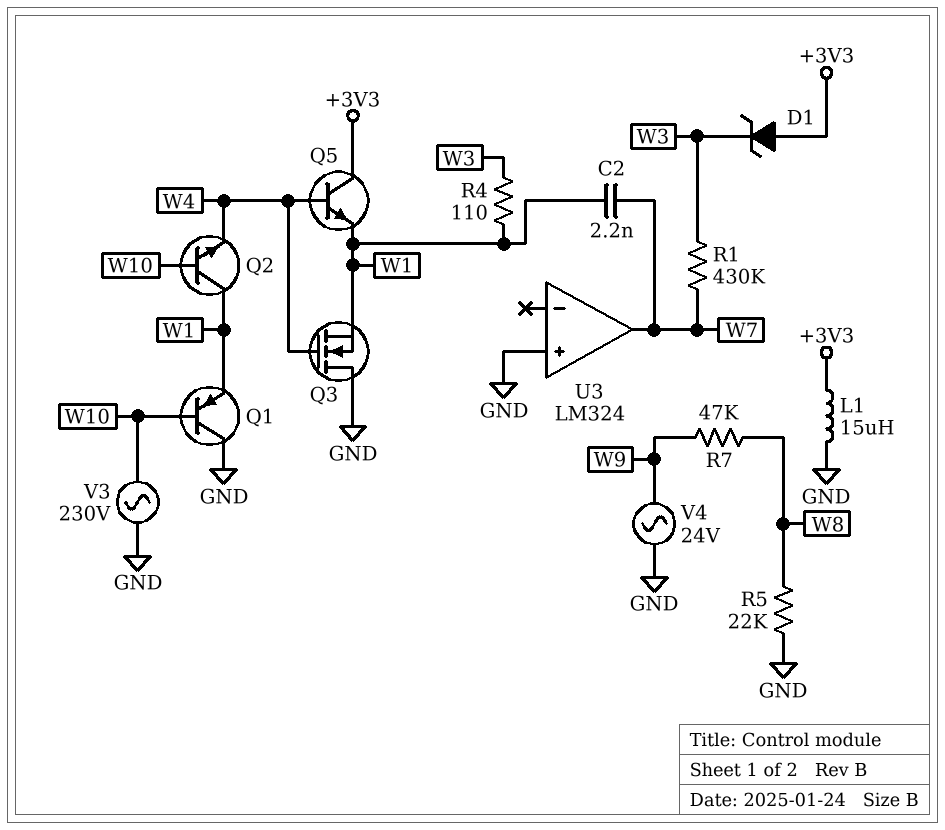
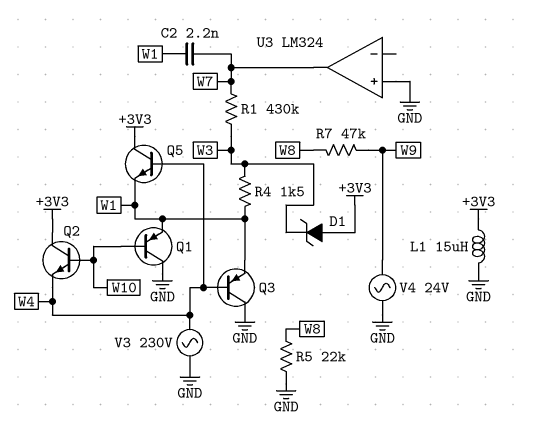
Q2: NPN (B W10, C W1, E W4) -> NPN (B W10, C +3V3, E W4)
Q3: NMOS (G W4, D GND, S W1) -> PNP (B W4, C GND, E W1)
R4: 110 (W1, W3) -> 1.5k (W1, W3)
V3: AC 230V (GND, W10) -> AC 230V (GND, W4)

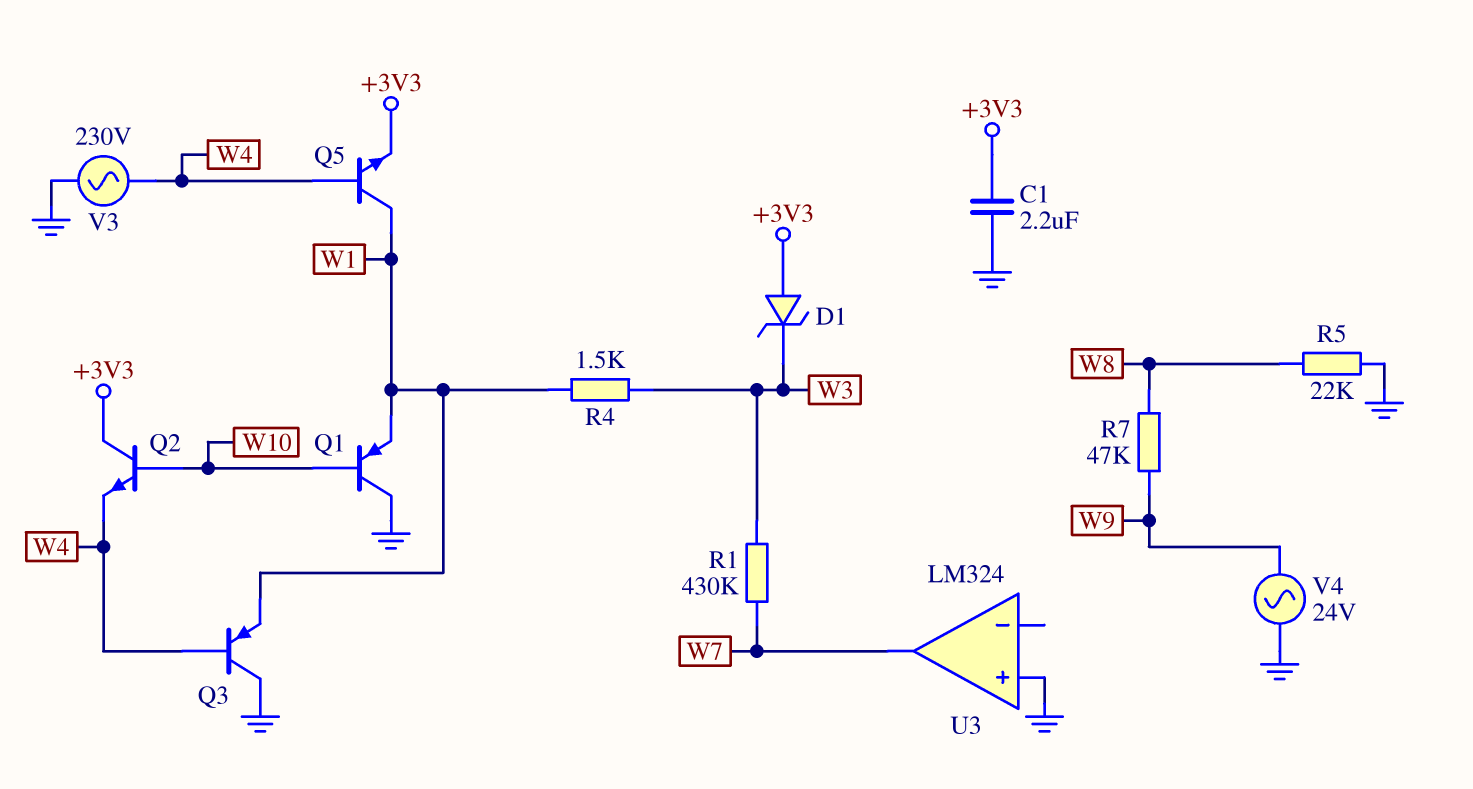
C1: none -> 2.2uF (+3V3, GND)
C2: 2.2nF (W1, W7) -> none
L1: 15uH (+3V3, GND) -> none
Q5: NPN (B W4, C +3V3, E W1) -> NPN (B W4, C W1, E +3V3)

